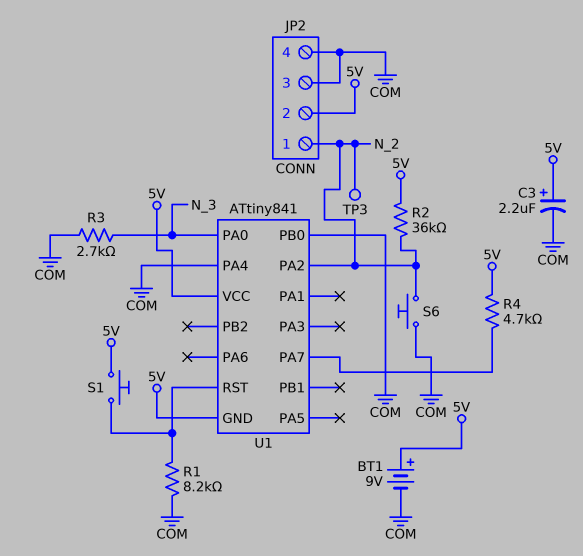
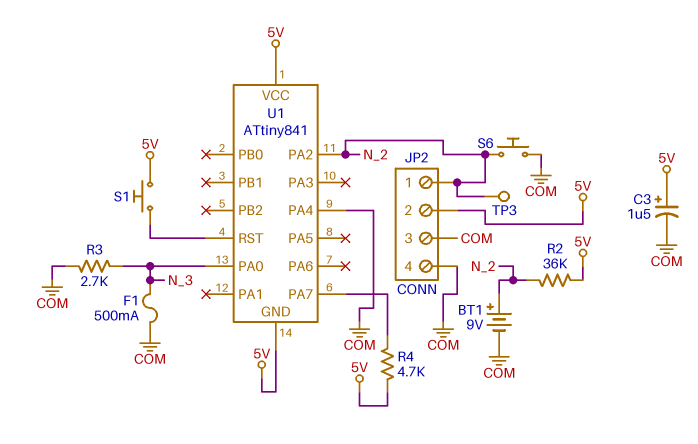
BT1: 9V (plus 5V, minus COM) -> 9V (plus N_2, minus COM)
C3: 2.2uF (plus 5V, minus COM) -> 1.5uF (plus 5V, minus COM)
F1: none -> 500mA (COM, N_3)
R1: 8.2k (COM, U1/RST) -> none
U1 pin PB0: COM -> none

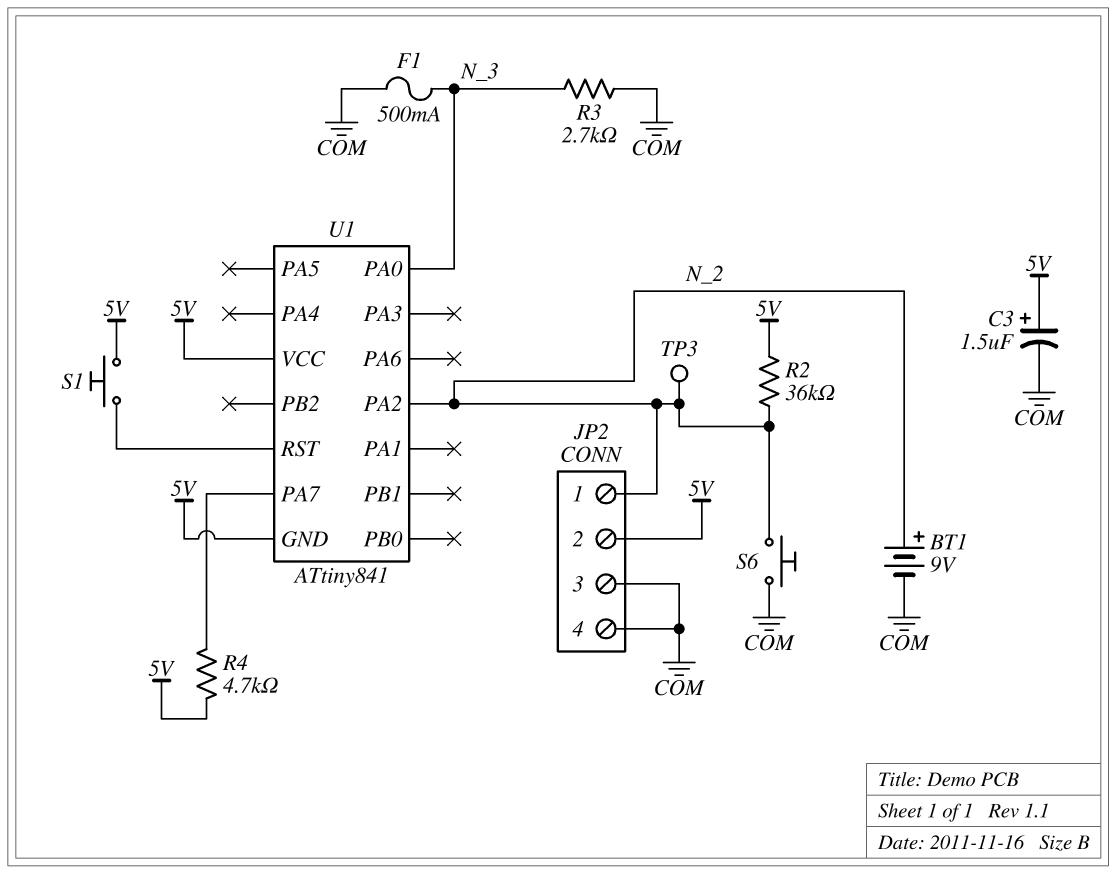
U1 pin PA4: COM -> none

